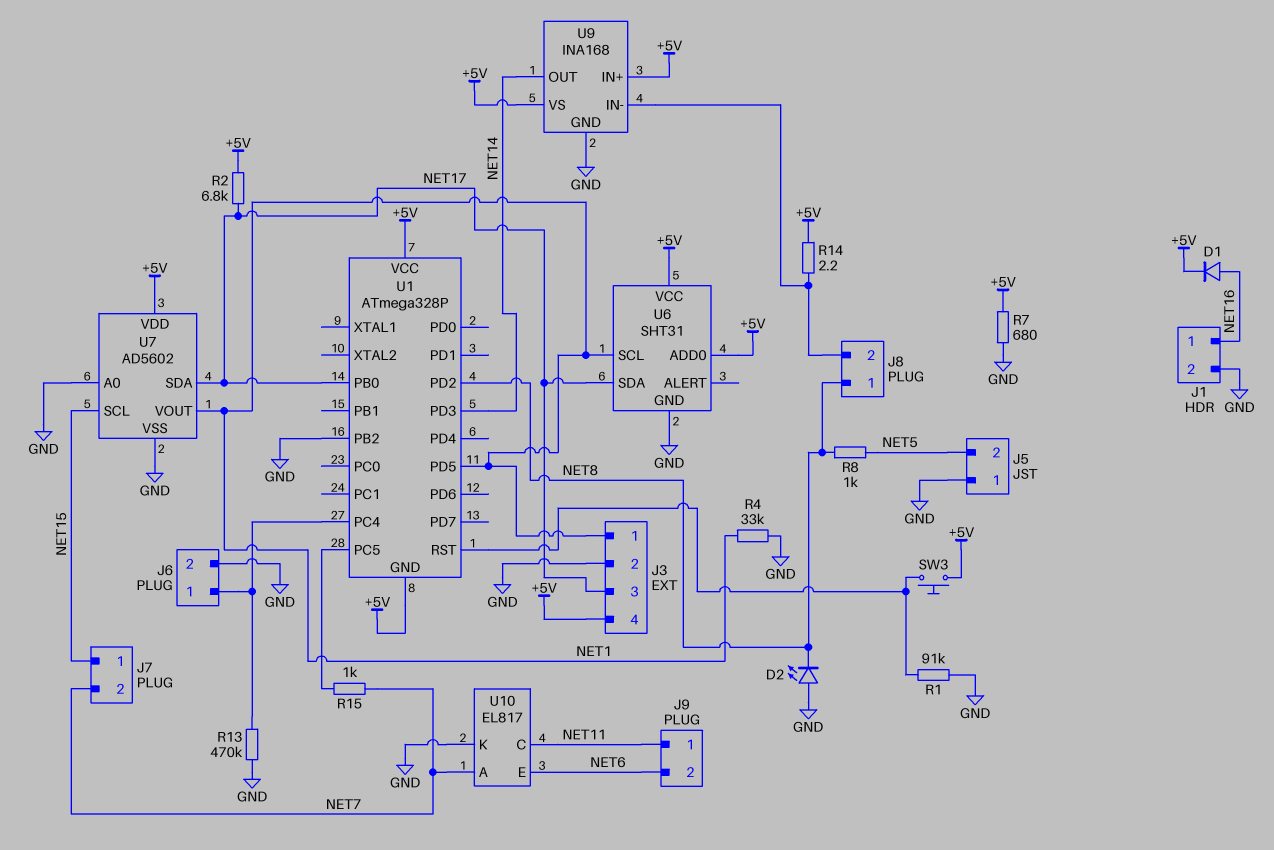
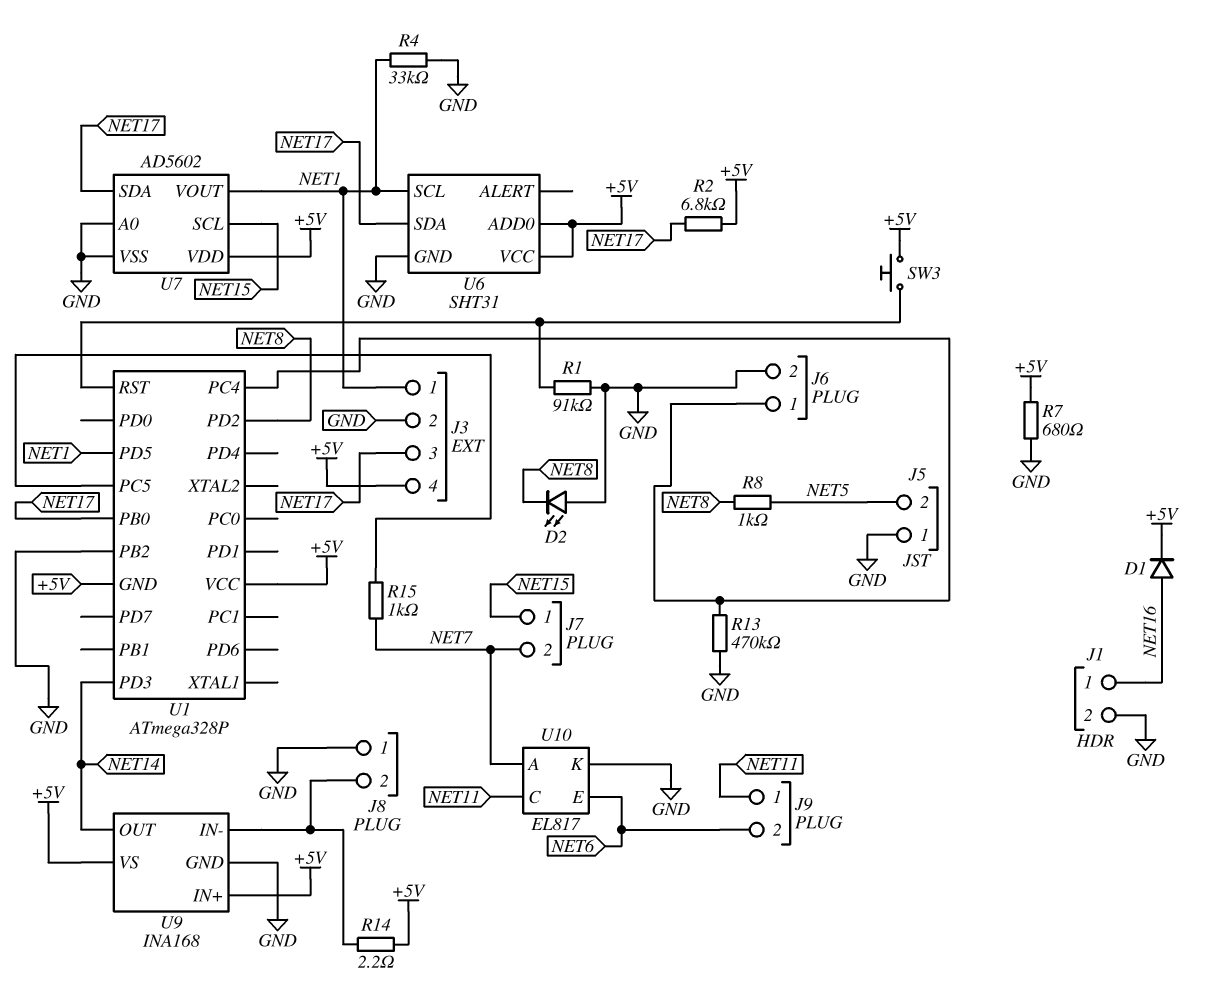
J8 pin 1: NET8 -> GND

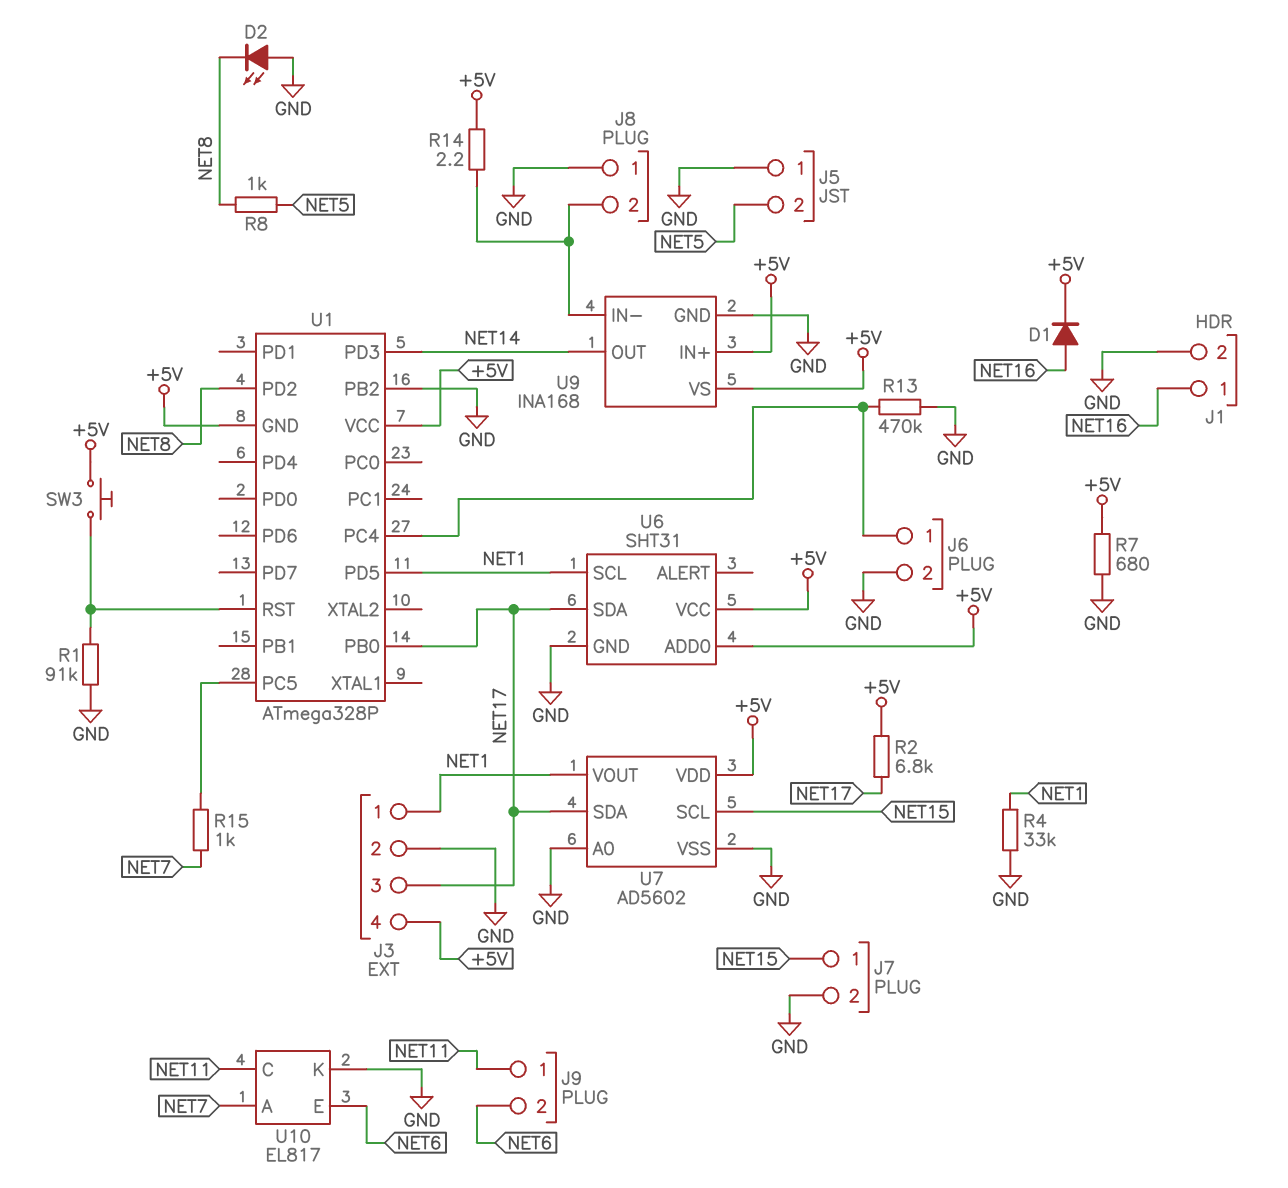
J7 pin 2: NET7 -> GND

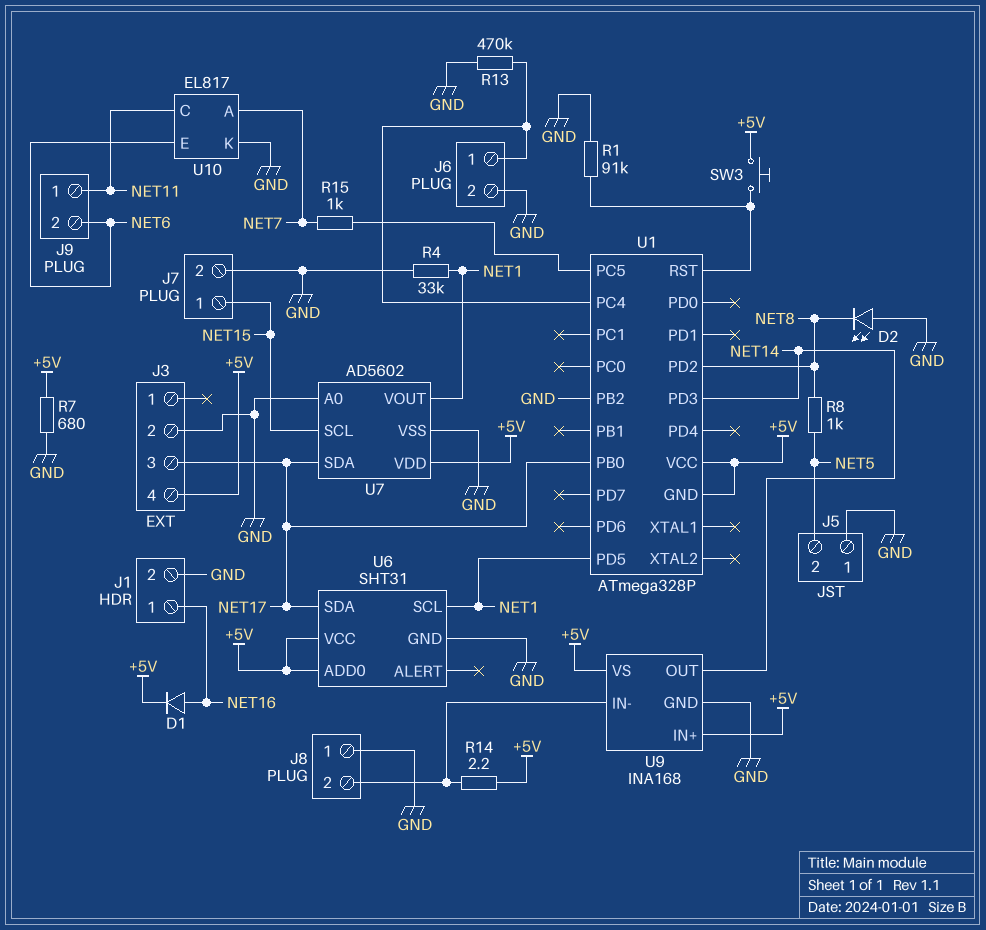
J3 pin 1: NET1 -> none
R2: 6.8k (+5V, NET17) -> none

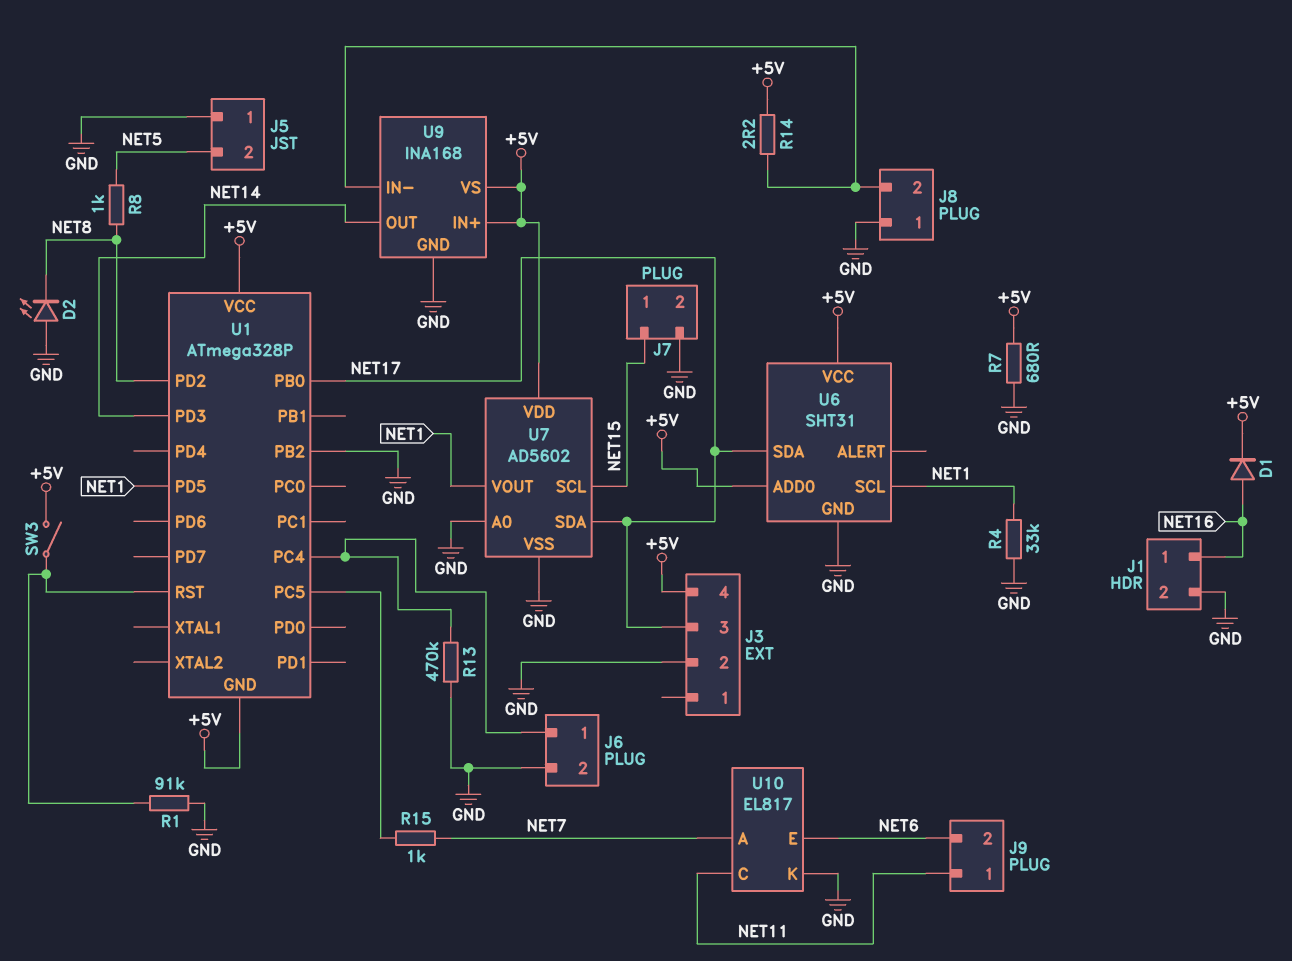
SW3: button (+5V, U1/RST) -> switch (+5V, U1/RST)

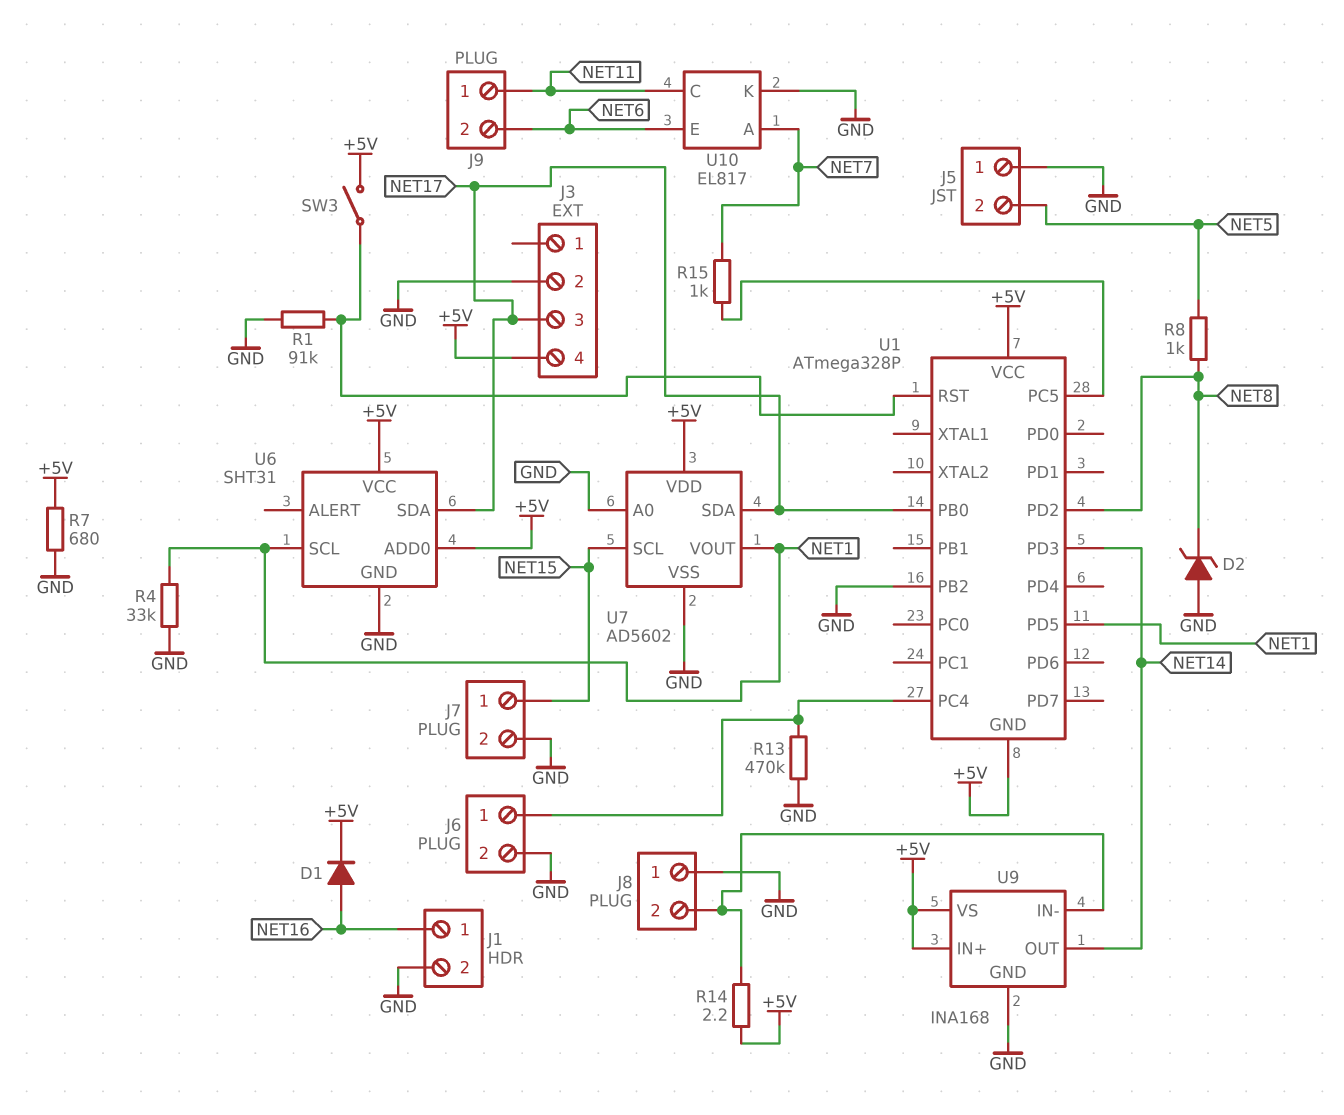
D2: LED (A GND, K NET8) -> zener (A GND, K NET8)

